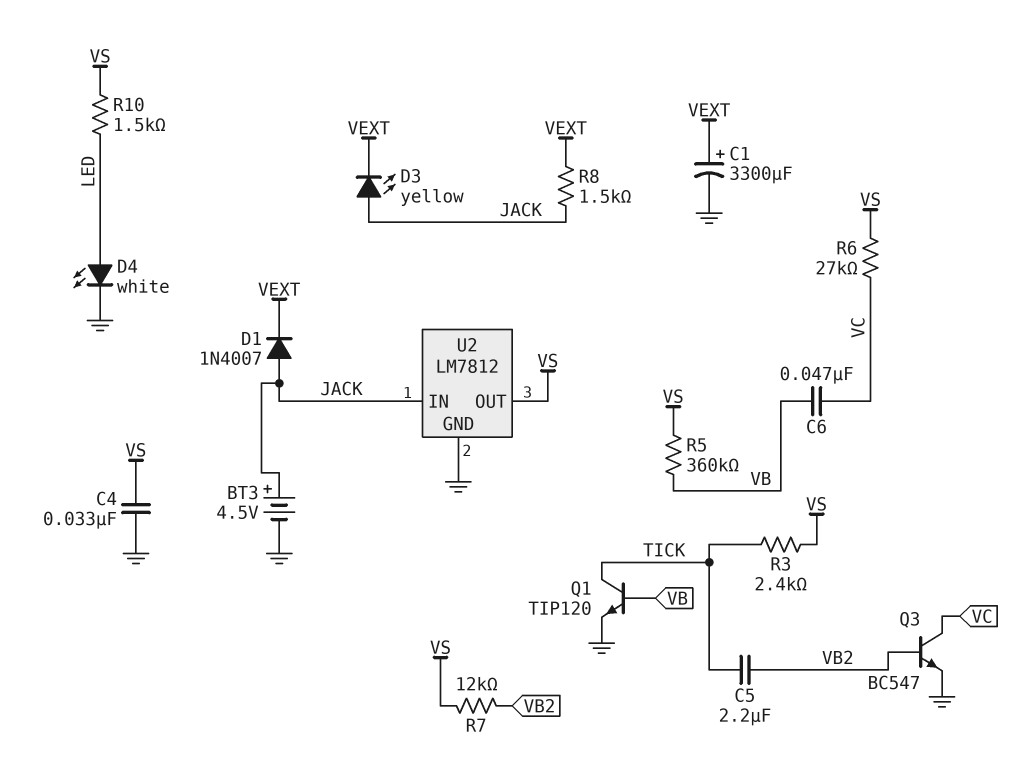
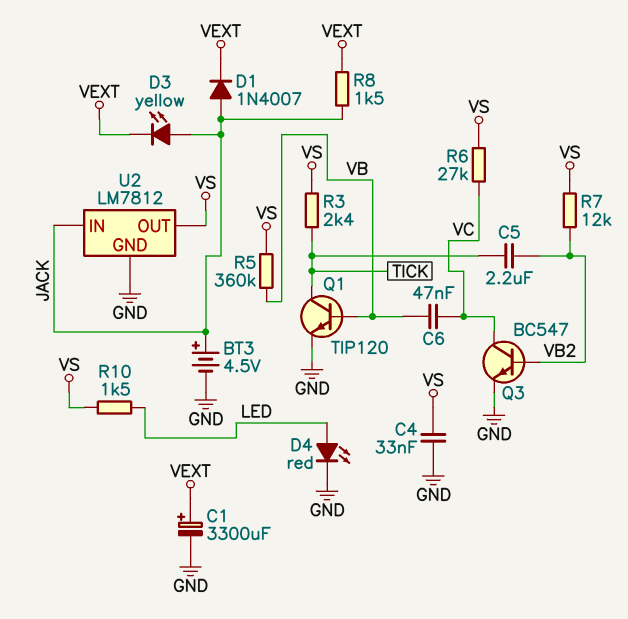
D4: LED white (A LED, K GND) -> LED red (A LED, K GND)

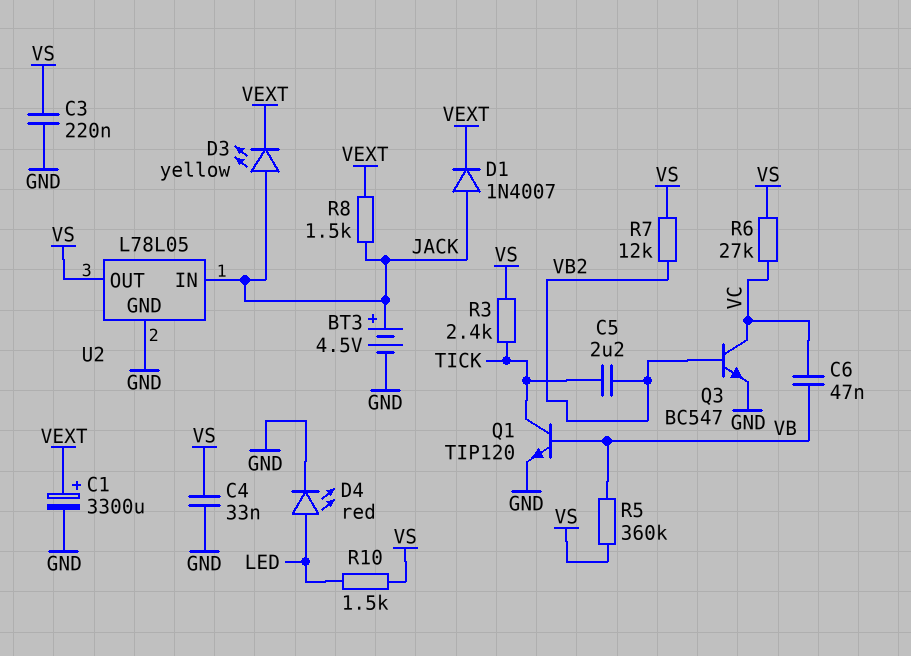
C3: none -> 220nF (GND, VS)
U2: LM7812 -> L78L05

